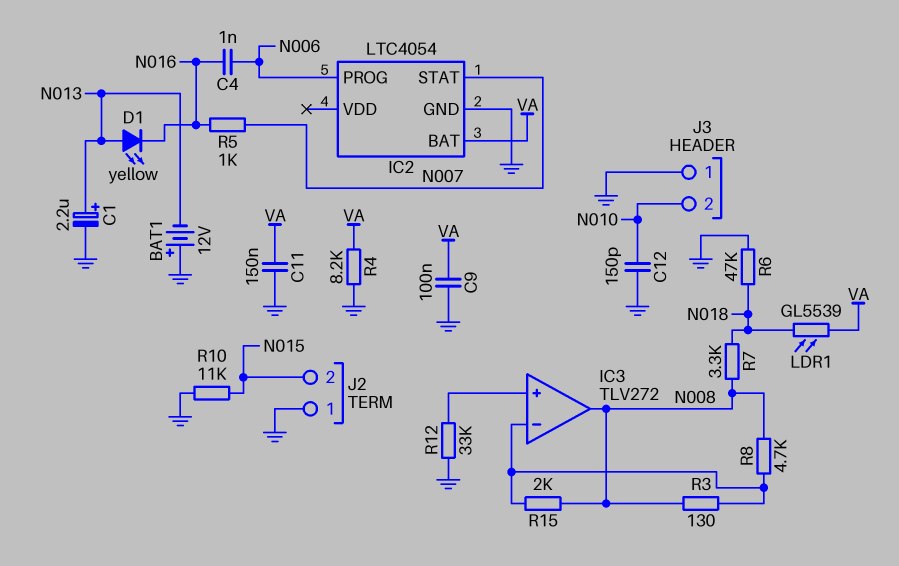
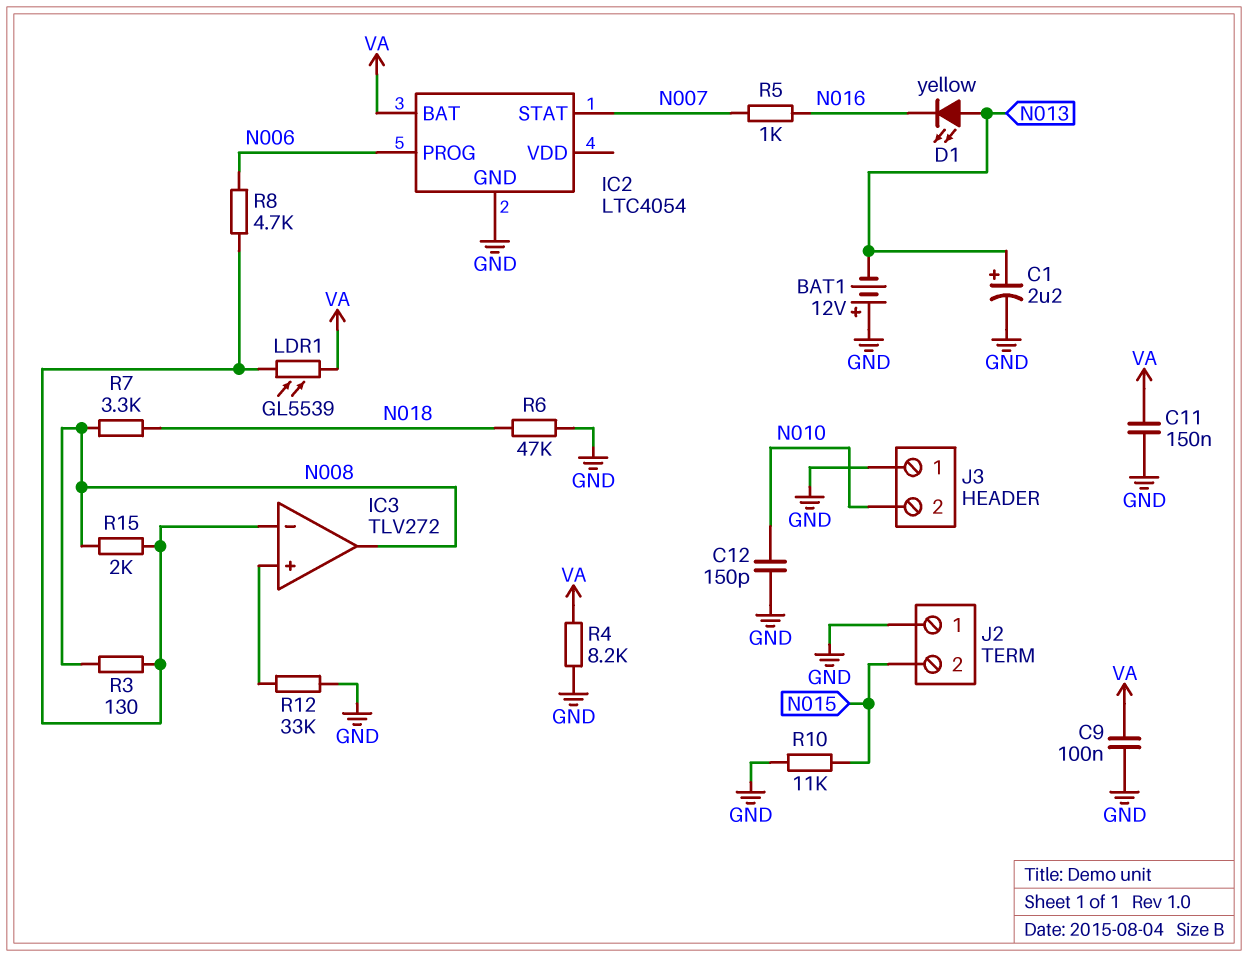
C4: 1nF (N006, N016) -> none
LDR1: GL5539 (N018, VA) -> GL5539 (IC3/in-, VA)
R8: 4.7k (IC3/in-, N008) -> 4.7k (IC3/in-, N006)

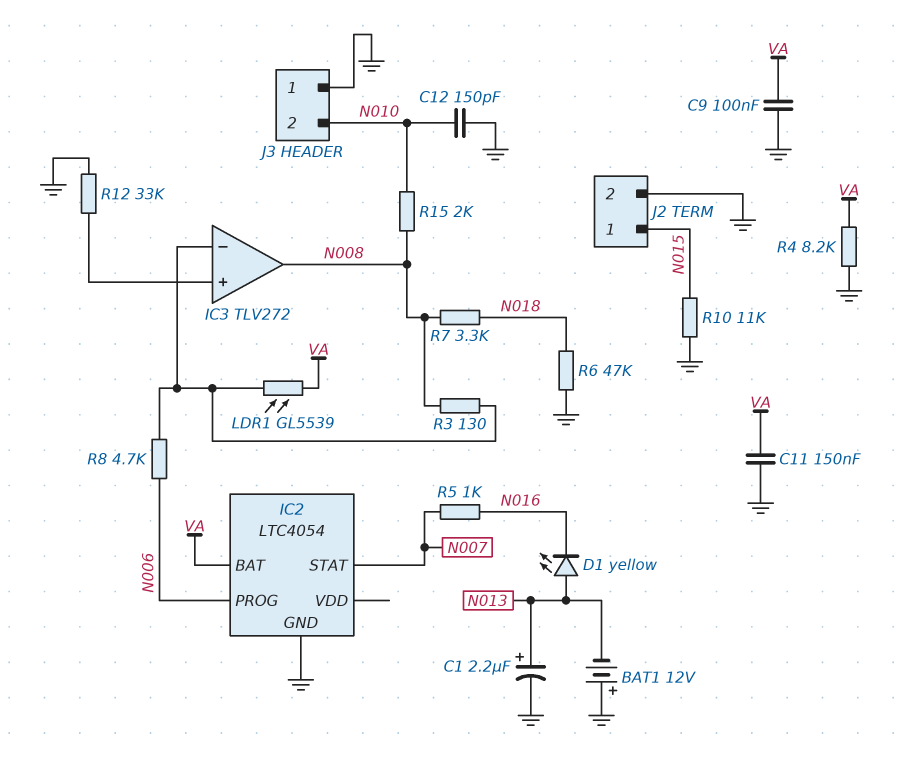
J2 pin 1: GND -> N015
J2 pin 2: N015 -> GND
R15: 2k (IC3/in-, N008) -> 2k (N008, N010)

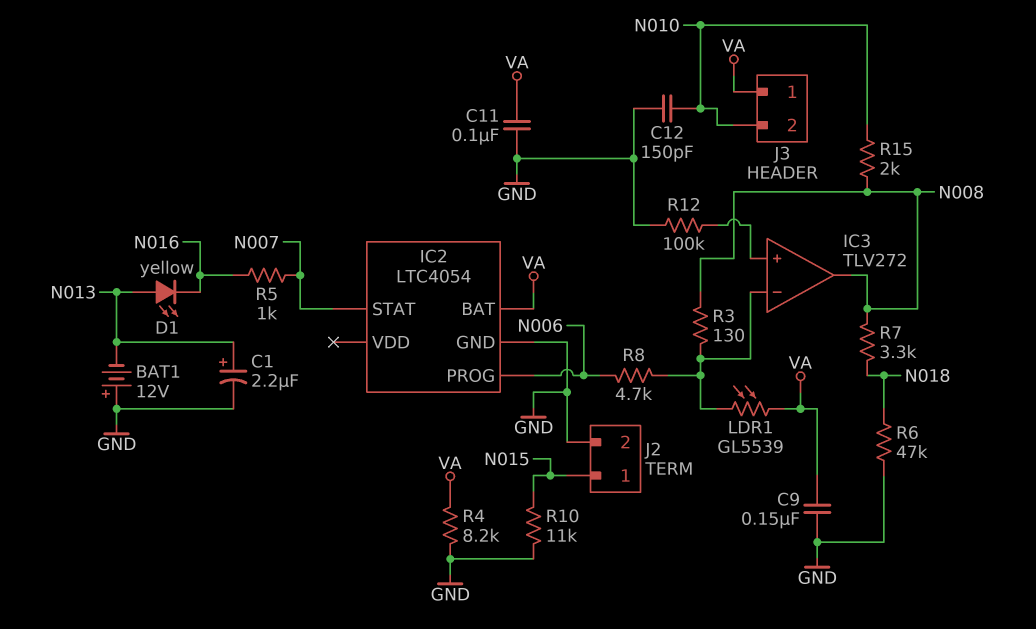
C9: 100nF (GND, VA) -> 150nF (GND, VA)
C11: 150nF (GND, VA) -> 100nF (GND, VA)
J3 pin 1: GND -> VA
R12: 33k (GND, IC3/in+) -> 100k (GND, IC3/in+)

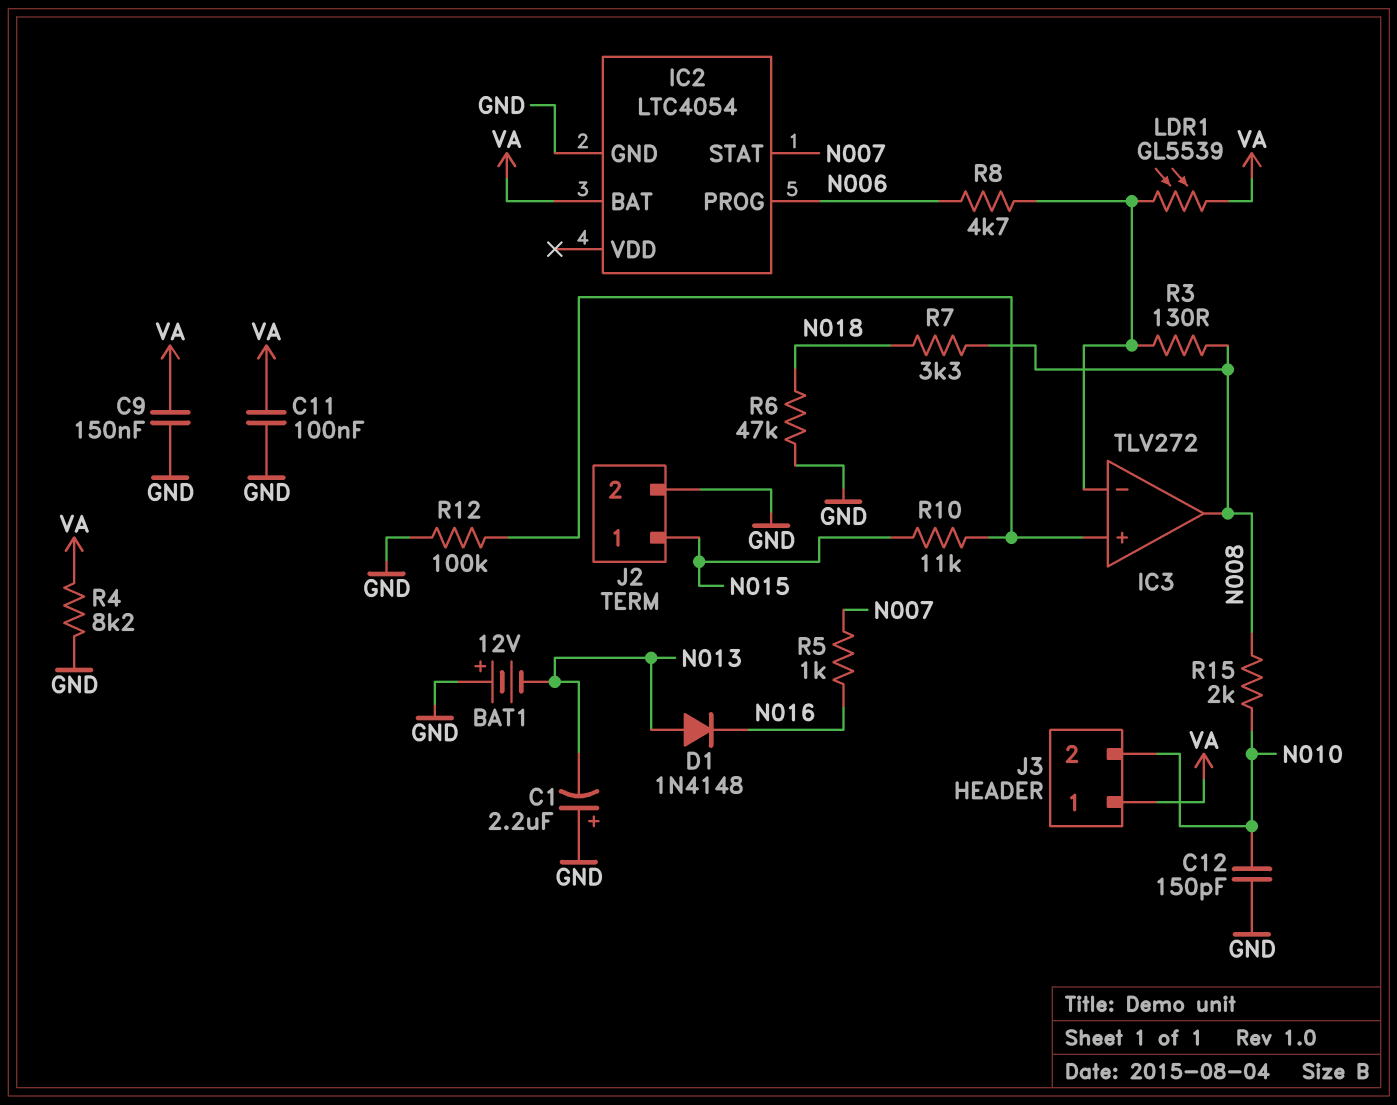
C1: 2.2uF (plus N013, minus GND) -> 2.2uF (plus GND, minus N013)
D1: LED yellow (A N013, K N016) -> diode 1N4148 (A N013, K N016)
R10: 11k (GND, N015) -> 11k (IC3/in+, N015)

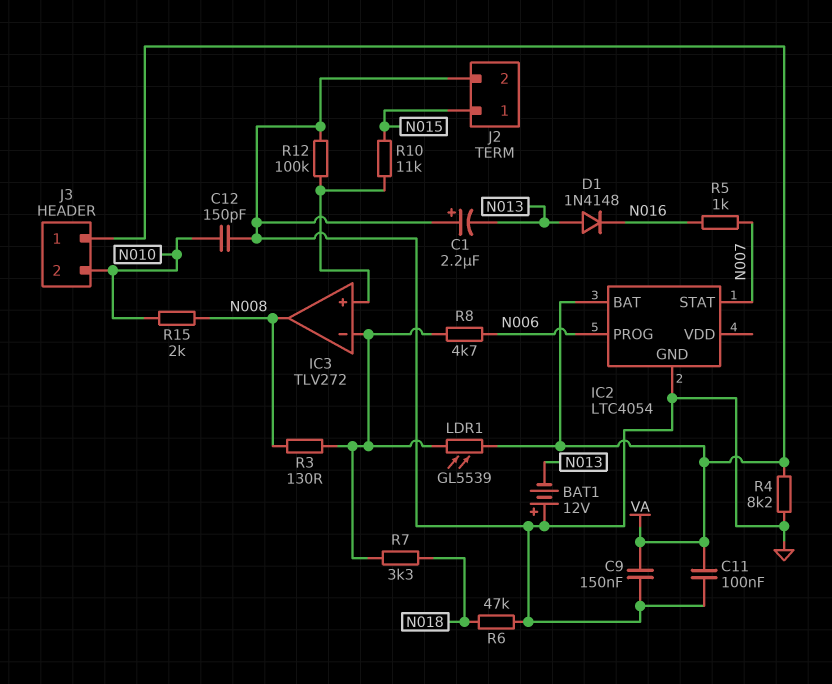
R7: 3.3k (N008, N018) -> 3.3k (IC3/in-, N018)

